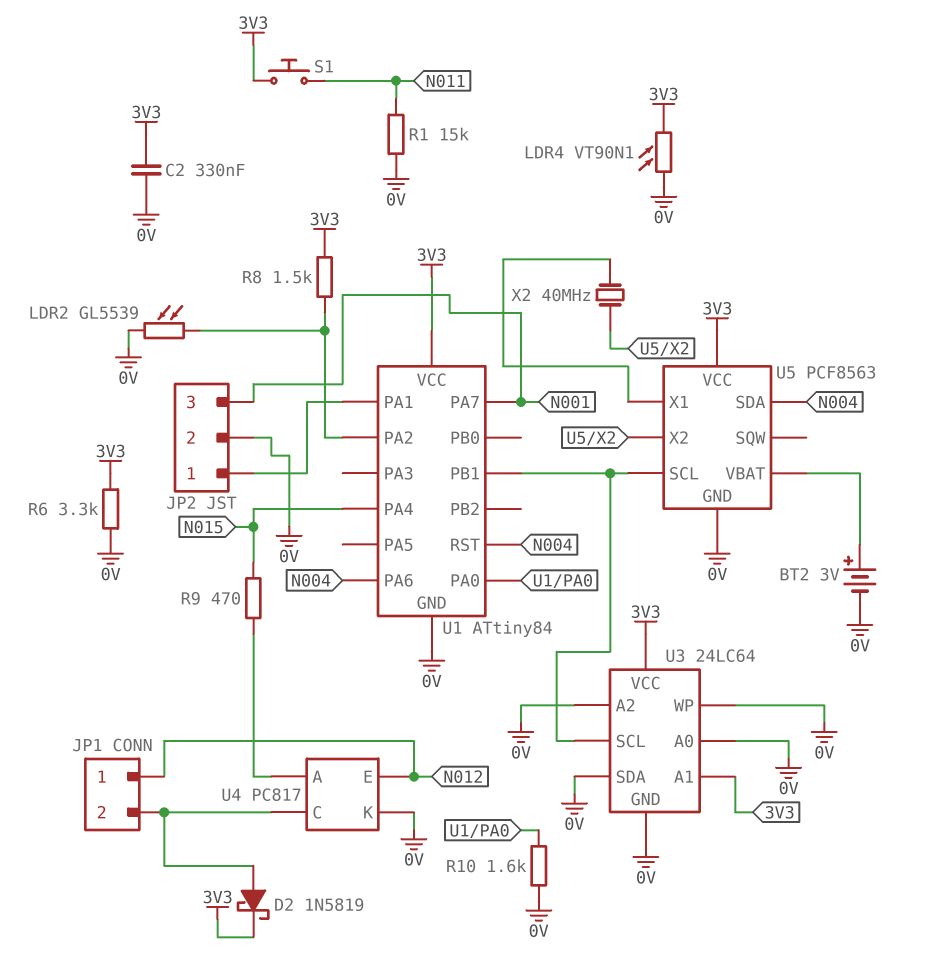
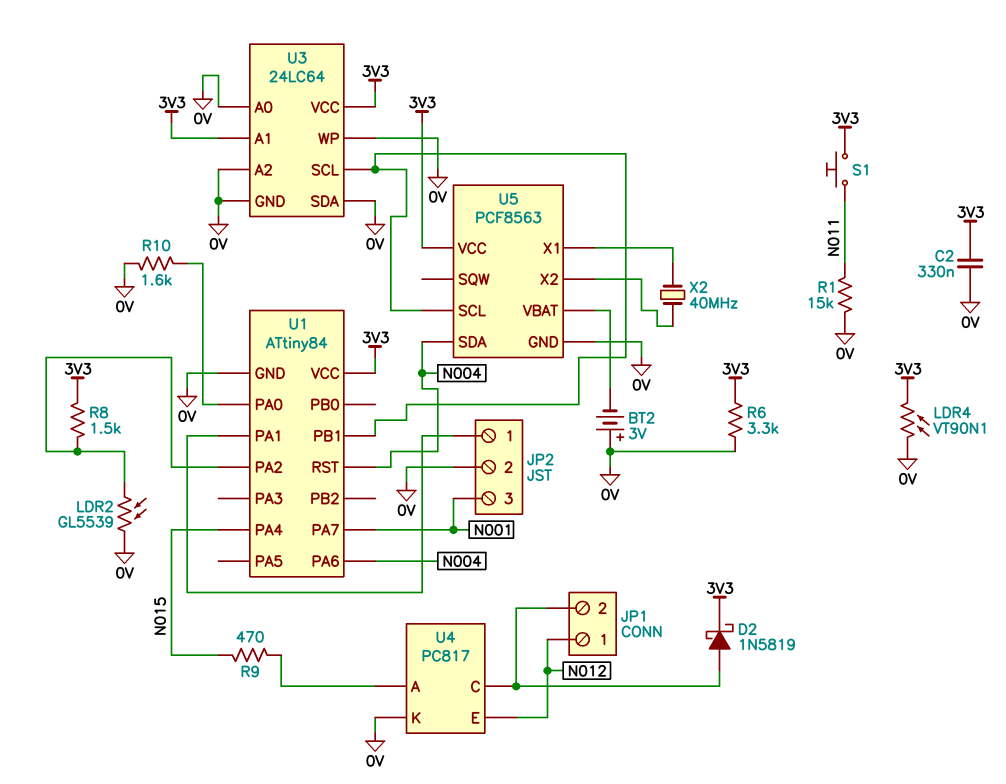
BT2: 3V (plus U5/VBAT, minus 0V) -> 3V (plus 0V, minus U5/VBAT)

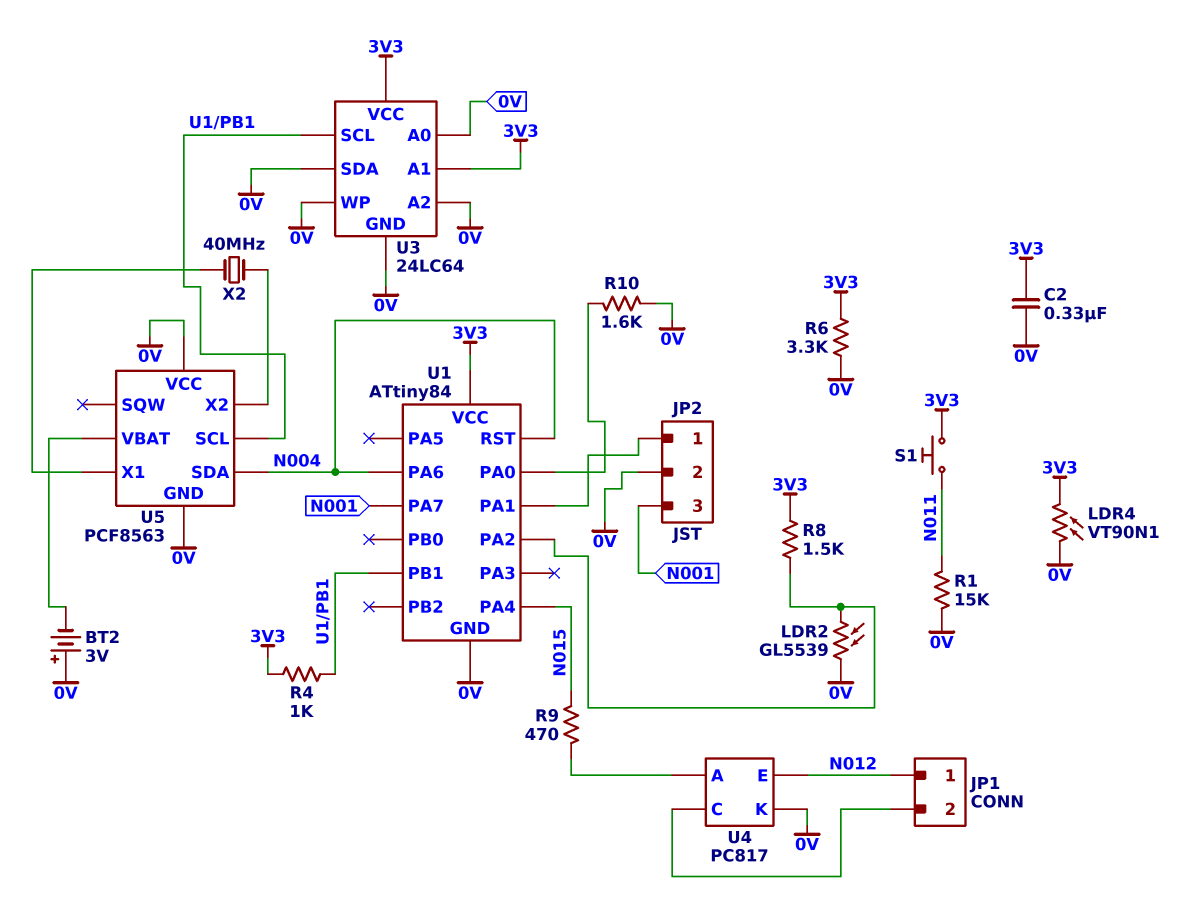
D2: schottky 1N5819 (A JP1/2, K 3V3) -> none
R4: none -> 1k (3V3, U1/PB1)
U5 pin VCC: 3V3 -> 0V

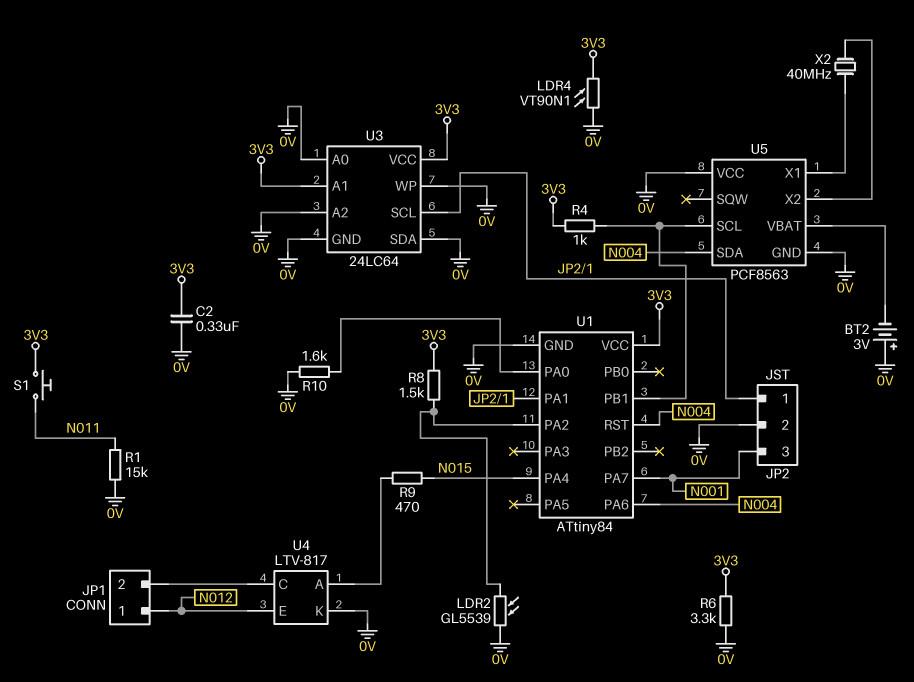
U3 pin SCL: U1/PB1 -> JP2/1
U4: PC817 -> LTV-817

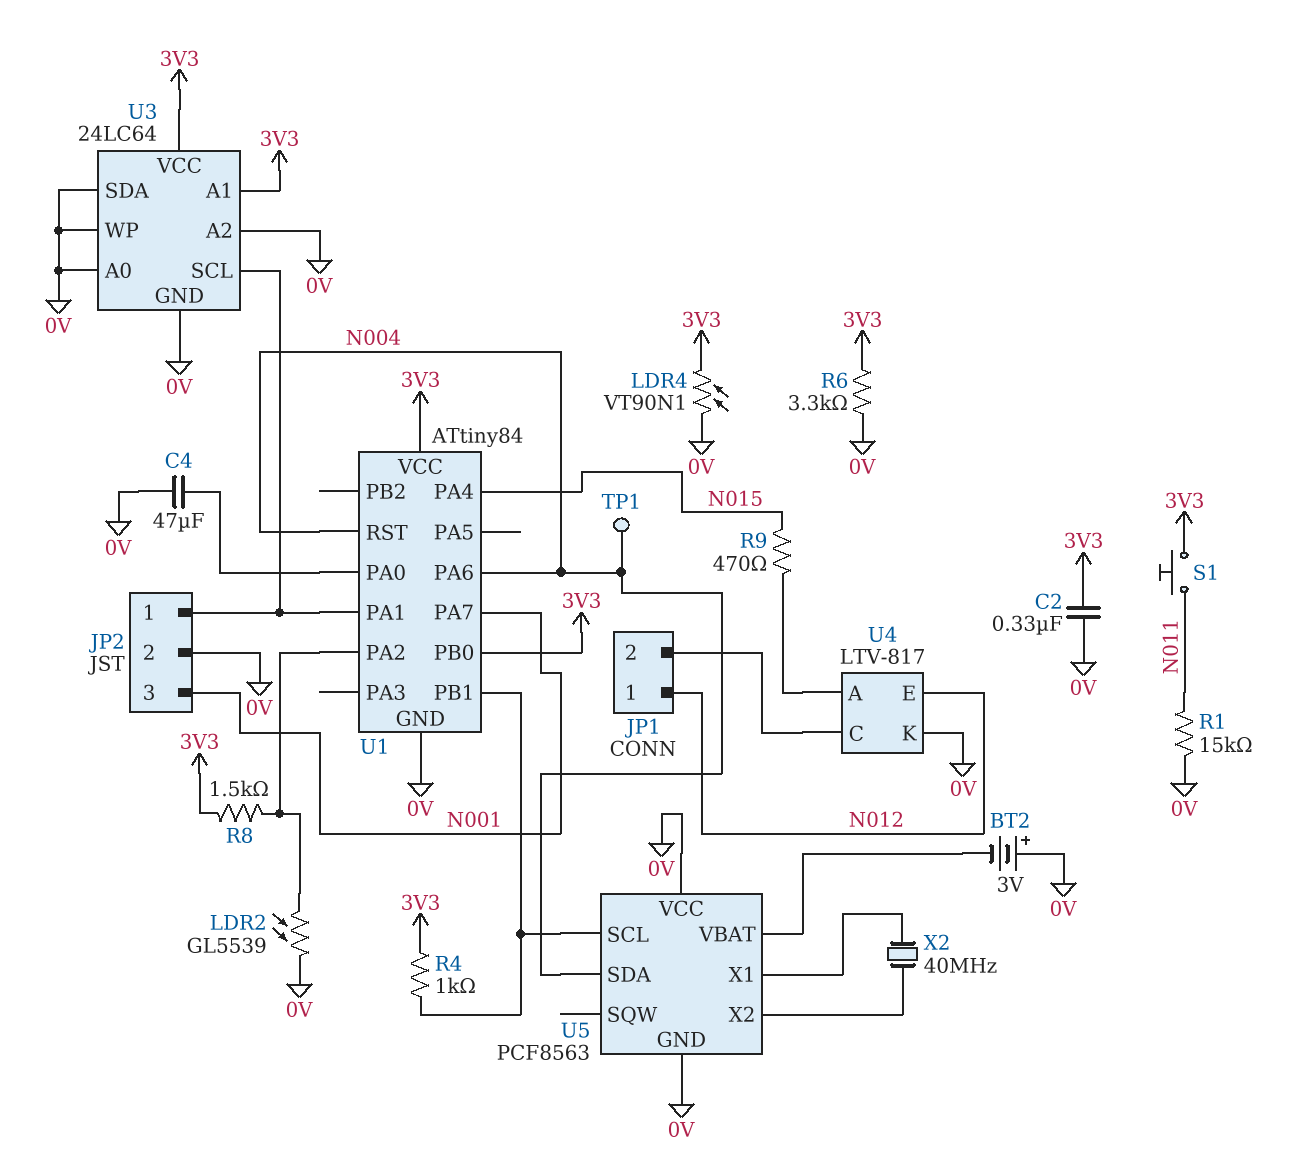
C4: none -> 47uF (0V, U1/PA0)
R10: 1.6k (0V, U1/PA0) -> none
TP1: none -> test point (N004)
U1 pin PB0: none -> 3V3

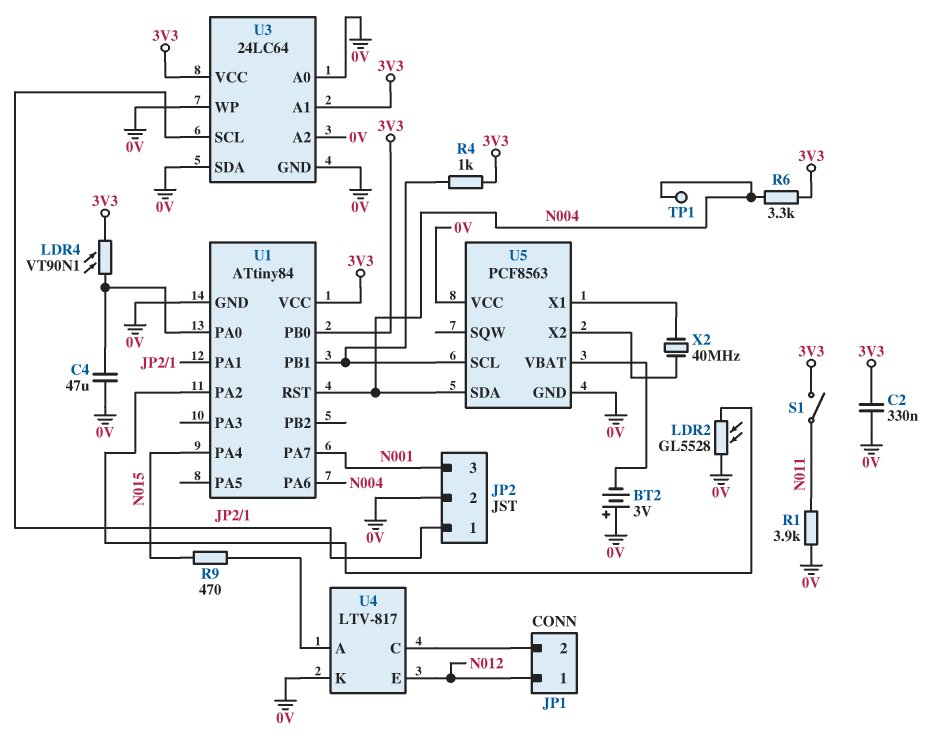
LDR2: GL5539 (0V, U1/PA2) -> GL5528 (0V, U1/PA2)
LDR4: VT90N1 (0V, 3V3) -> VT90N1 (3V3, U1/PA0)
R1: 15k (0V, N011) -> 3.9k (0V, N011)
R6: 3.3k (0V, 3V3) -> 3.3k (3V3, N004)
R8: 1.5k (3V3, U1/PA2) -> none
S1: button (3V3, N011) -> switch (3V3, N011)

